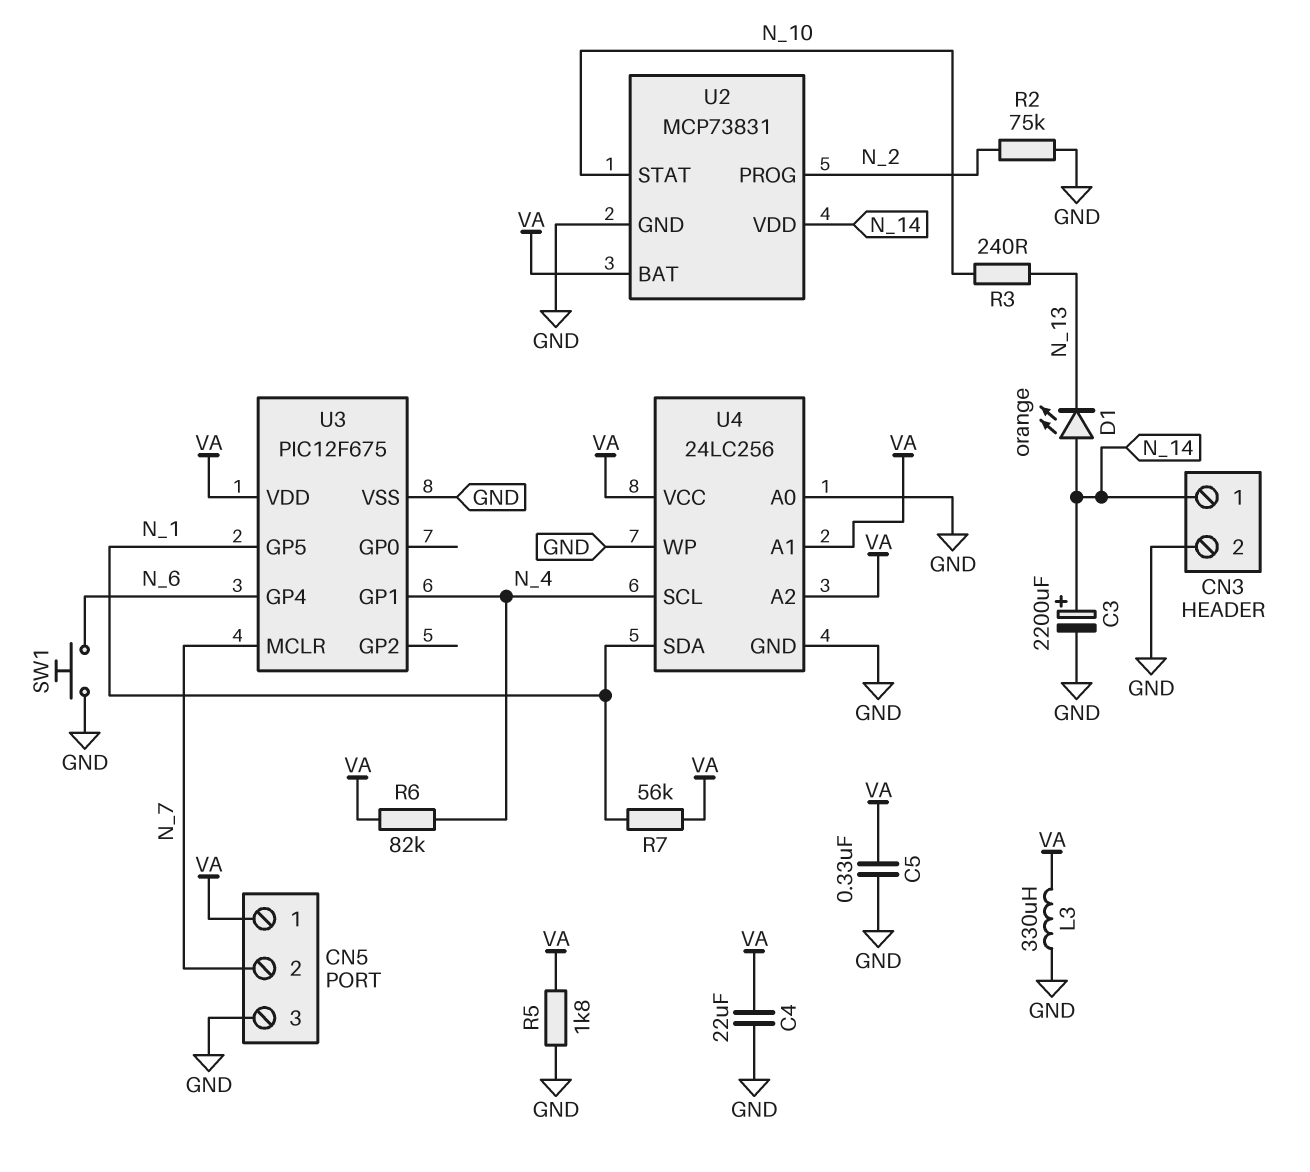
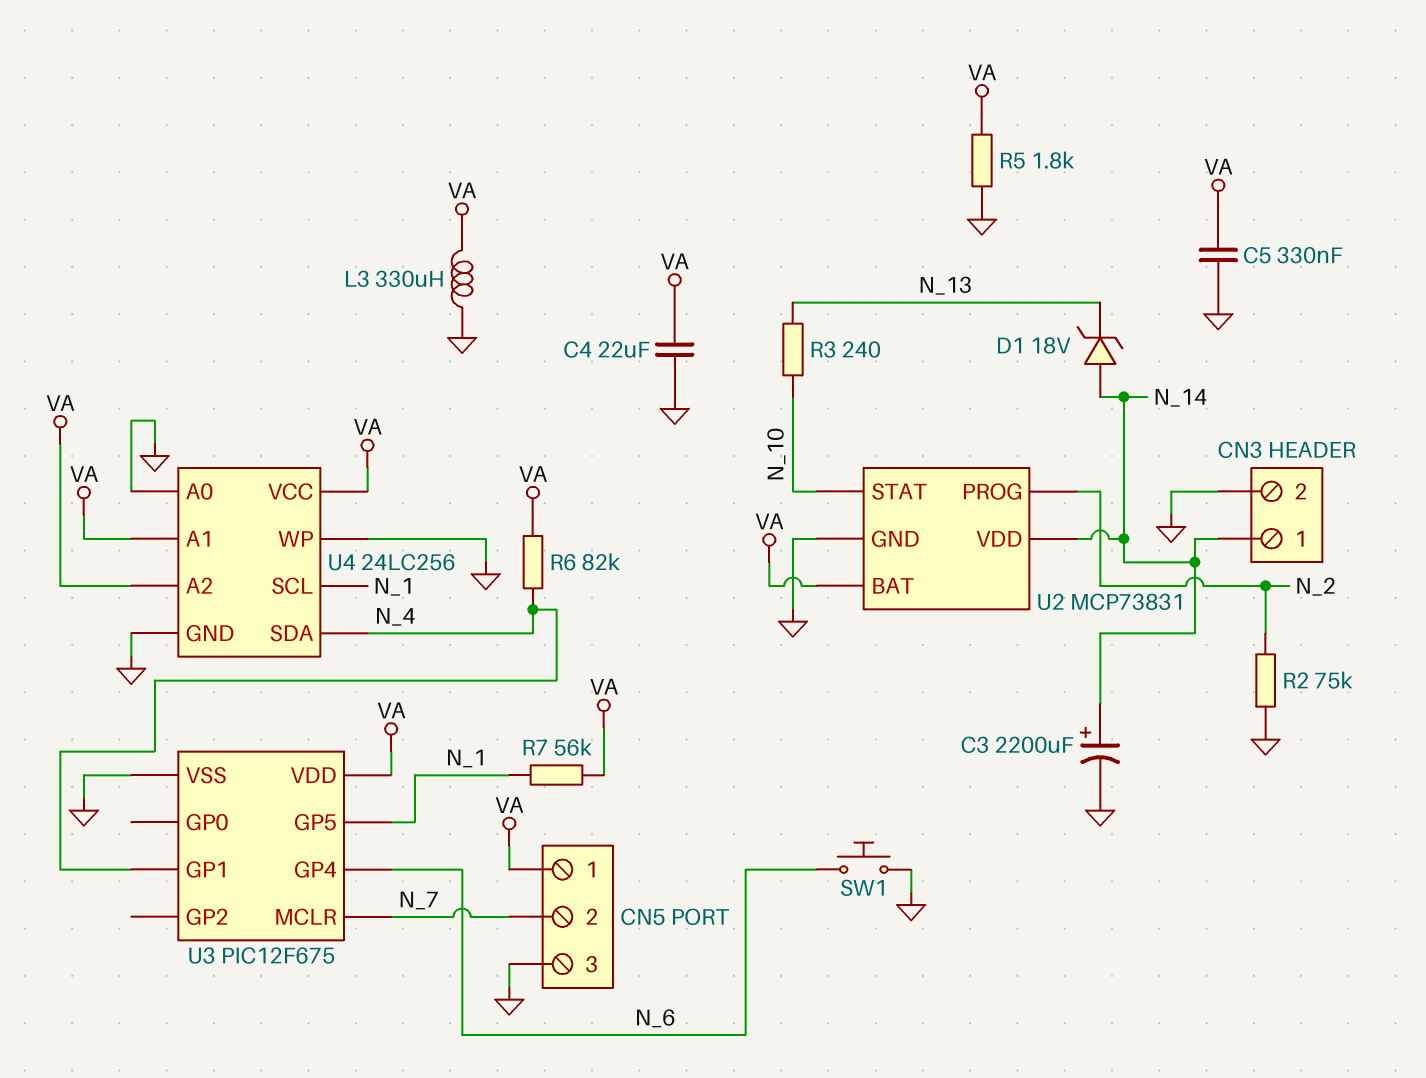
D1: LED orange (A N_14, K N_13) -> zener 18V (A N_14, K N_13)
U4 pin SCL: N_4 -> N_1
U4 pin SDA: N_1 -> N_4

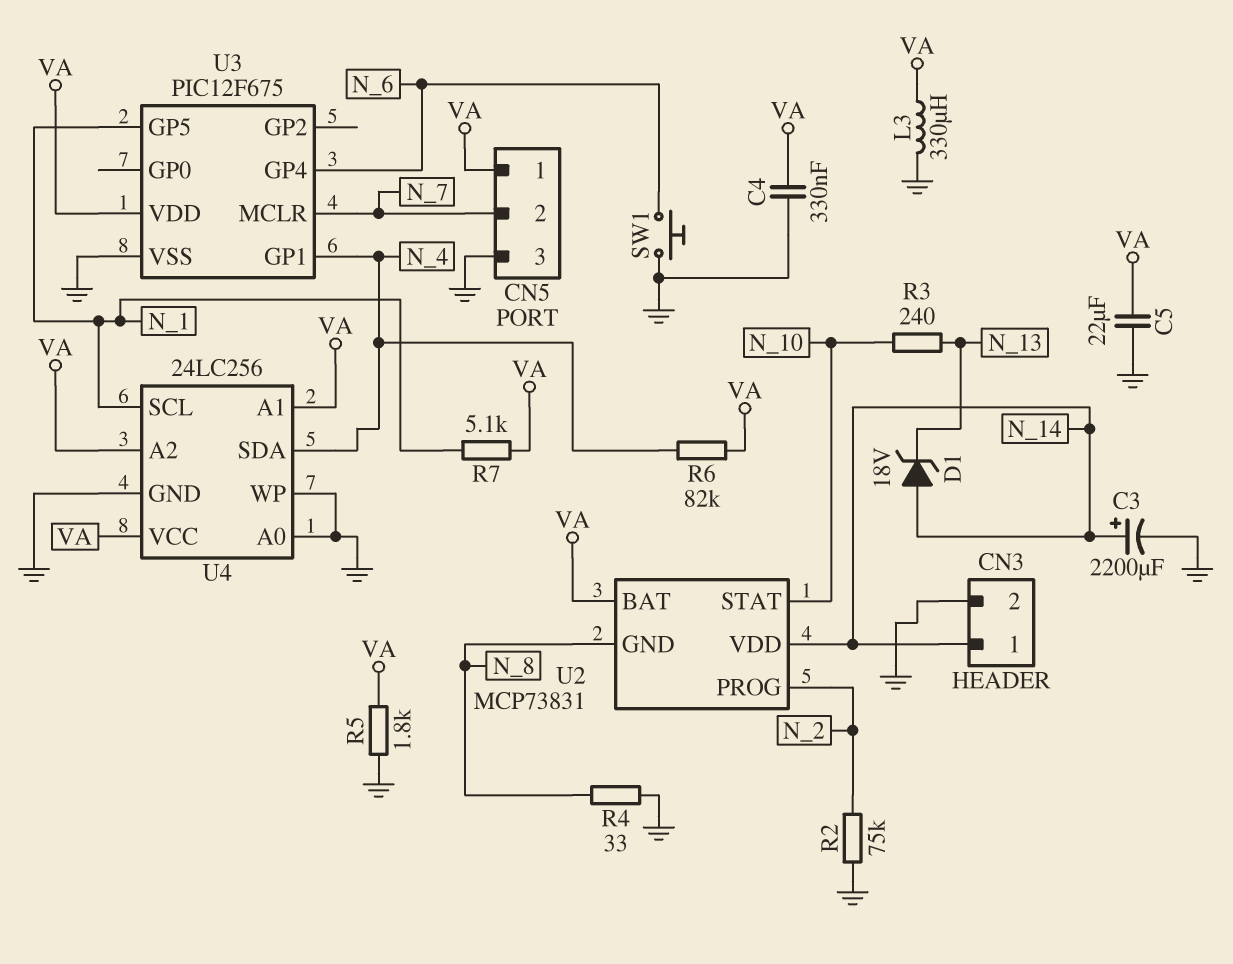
C4: 22uF (GND, VA) -> 330nF (GND, VA)
C5: 330nF (GND, VA) -> 22uF (GND, VA)
R4: none -> 33 (GND, N_8)
R7: 56k (N_1, VA) -> 5.1k (N_1, VA)
U2 pin GND: GND -> N_8

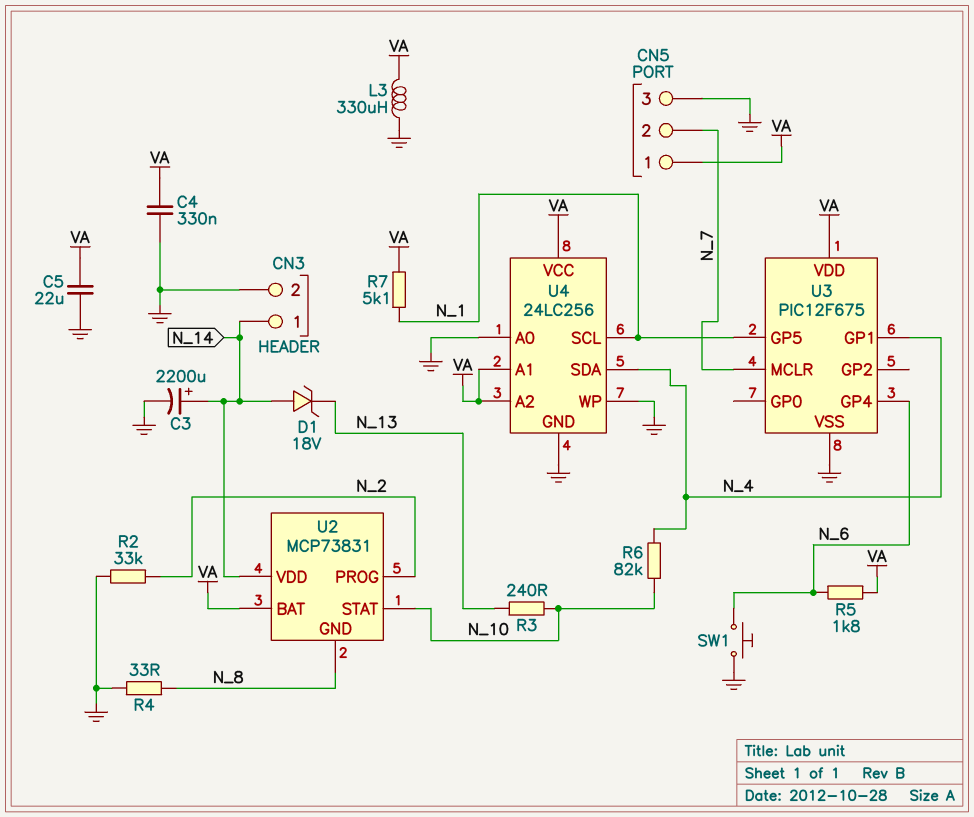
R2: 75k (GND, N_2) -> 33k (GND, N_2)
R5: 1.8k (GND, VA) -> 1.8k (N_6, VA)
R6: 82k (N_4, VA) -> 82k (N_4, N_10)

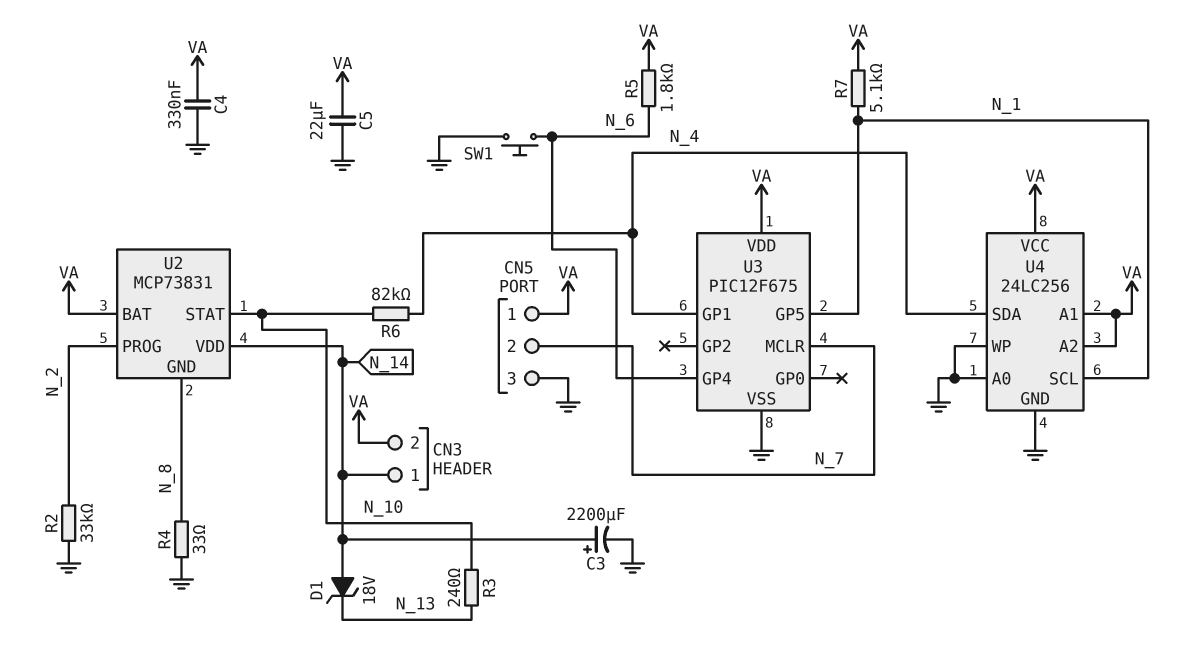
CN3 pin 2: GND -> VA
L3: 330uH (GND, VA) -> none

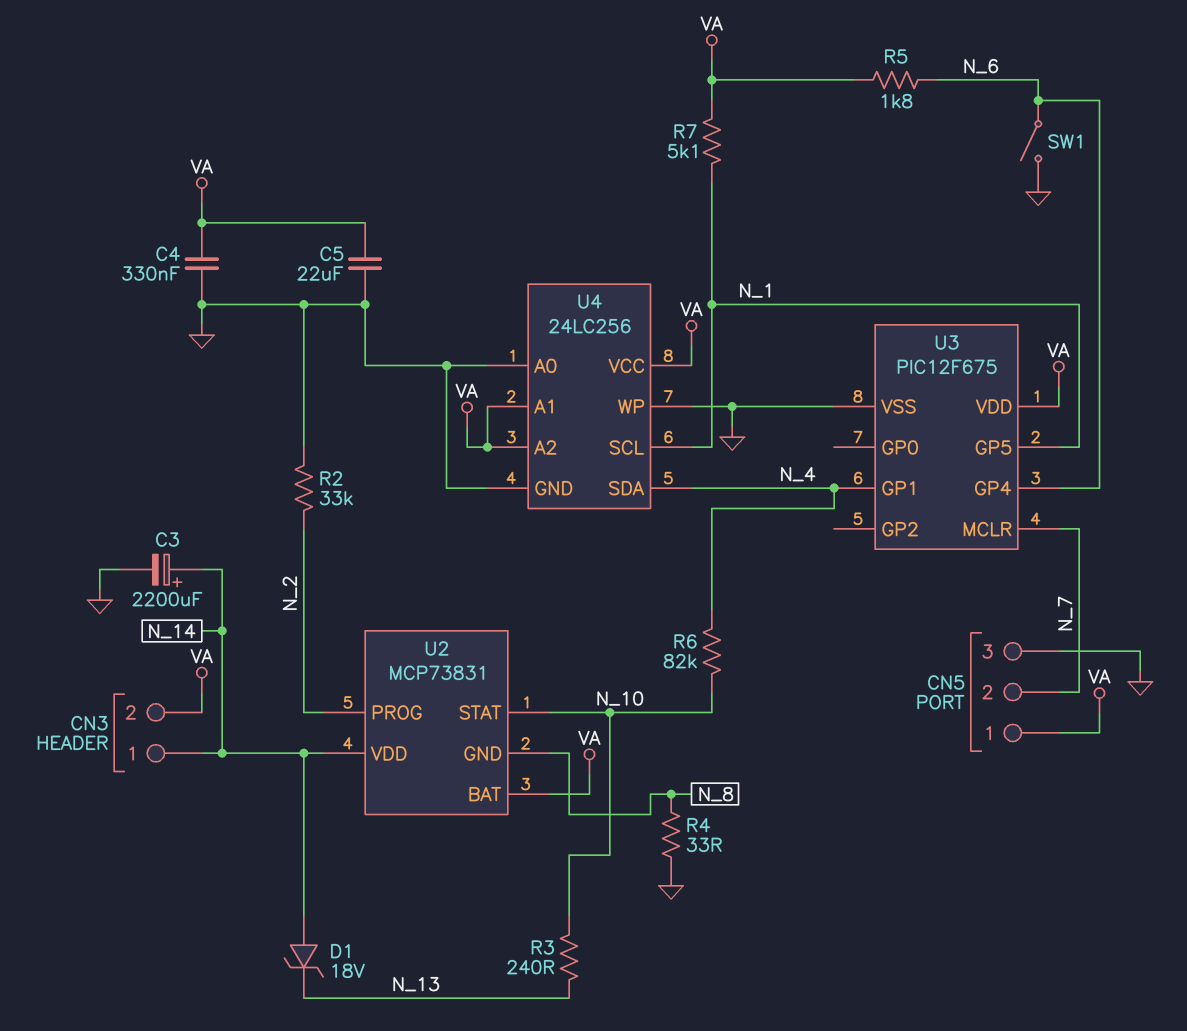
SW1: button (GND, N_6) -> switch (GND, N_6)

